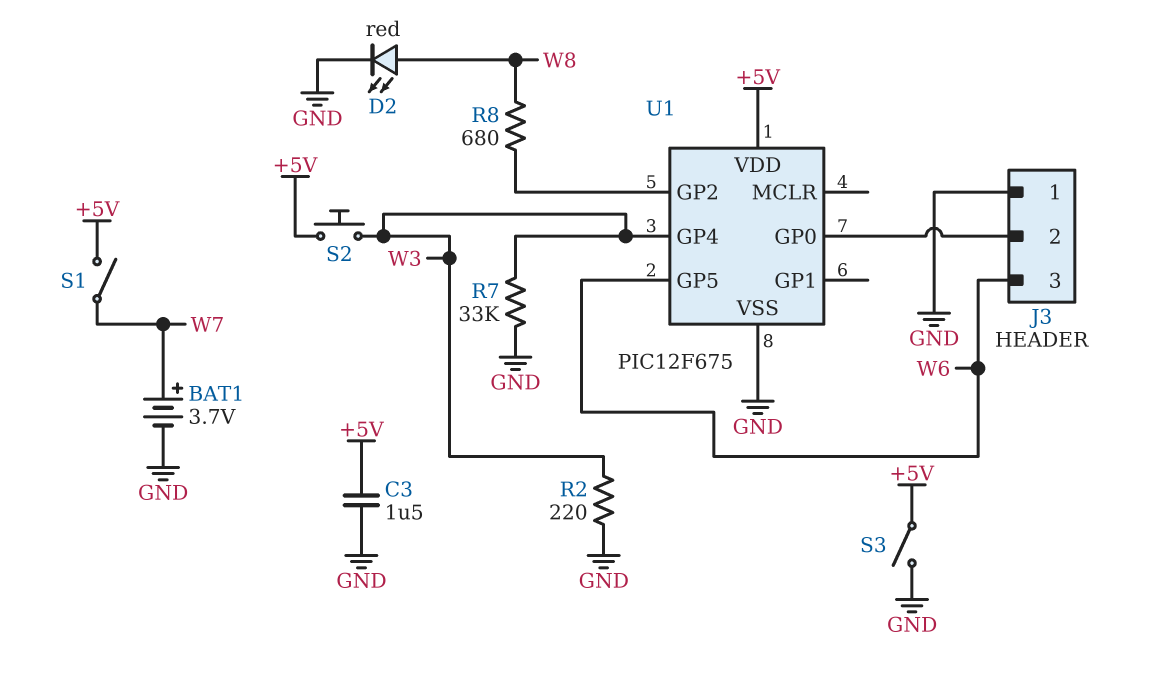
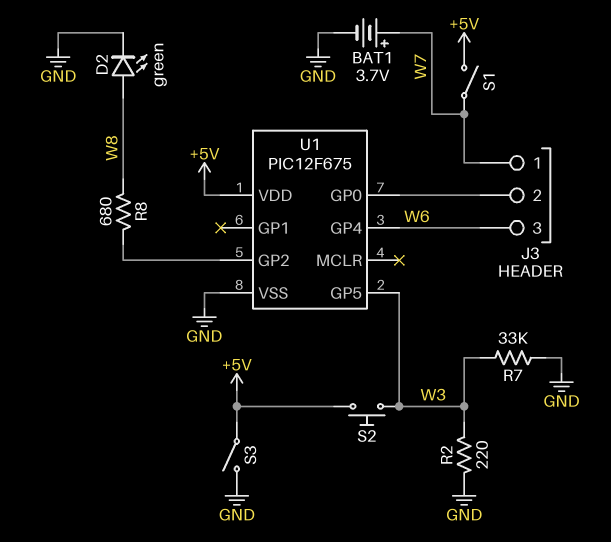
C3: 1.5uF (+5V, GND) -> none
D2: LED red (A W8, K GND) -> LED green (A W8, K GND)
J3 pin 1: GND -> W7
U1 pin GP4: W3 -> W6
U1 pin GP5: W6 -> W3

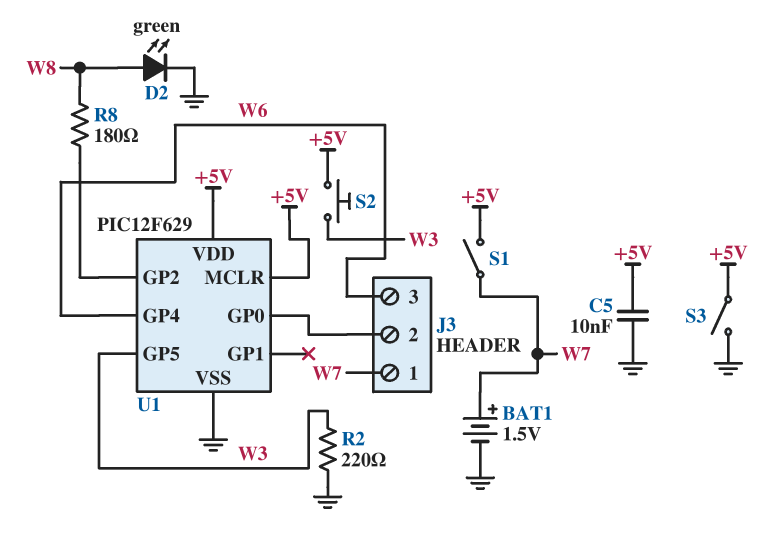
BAT1: 3.7V (plus W7, minus GND) -> 1.5V (plus W7, minus GND)
C5: none -> 10nF (+5V, GND)
R7: 33k (GND, W3) -> none
R8: 680 (U1/GP2, W8) -> 180 (U1/GP2, W8)
U1: PIC12F675 -> PIC12F629
U1 pin MCLR: none -> +5V

